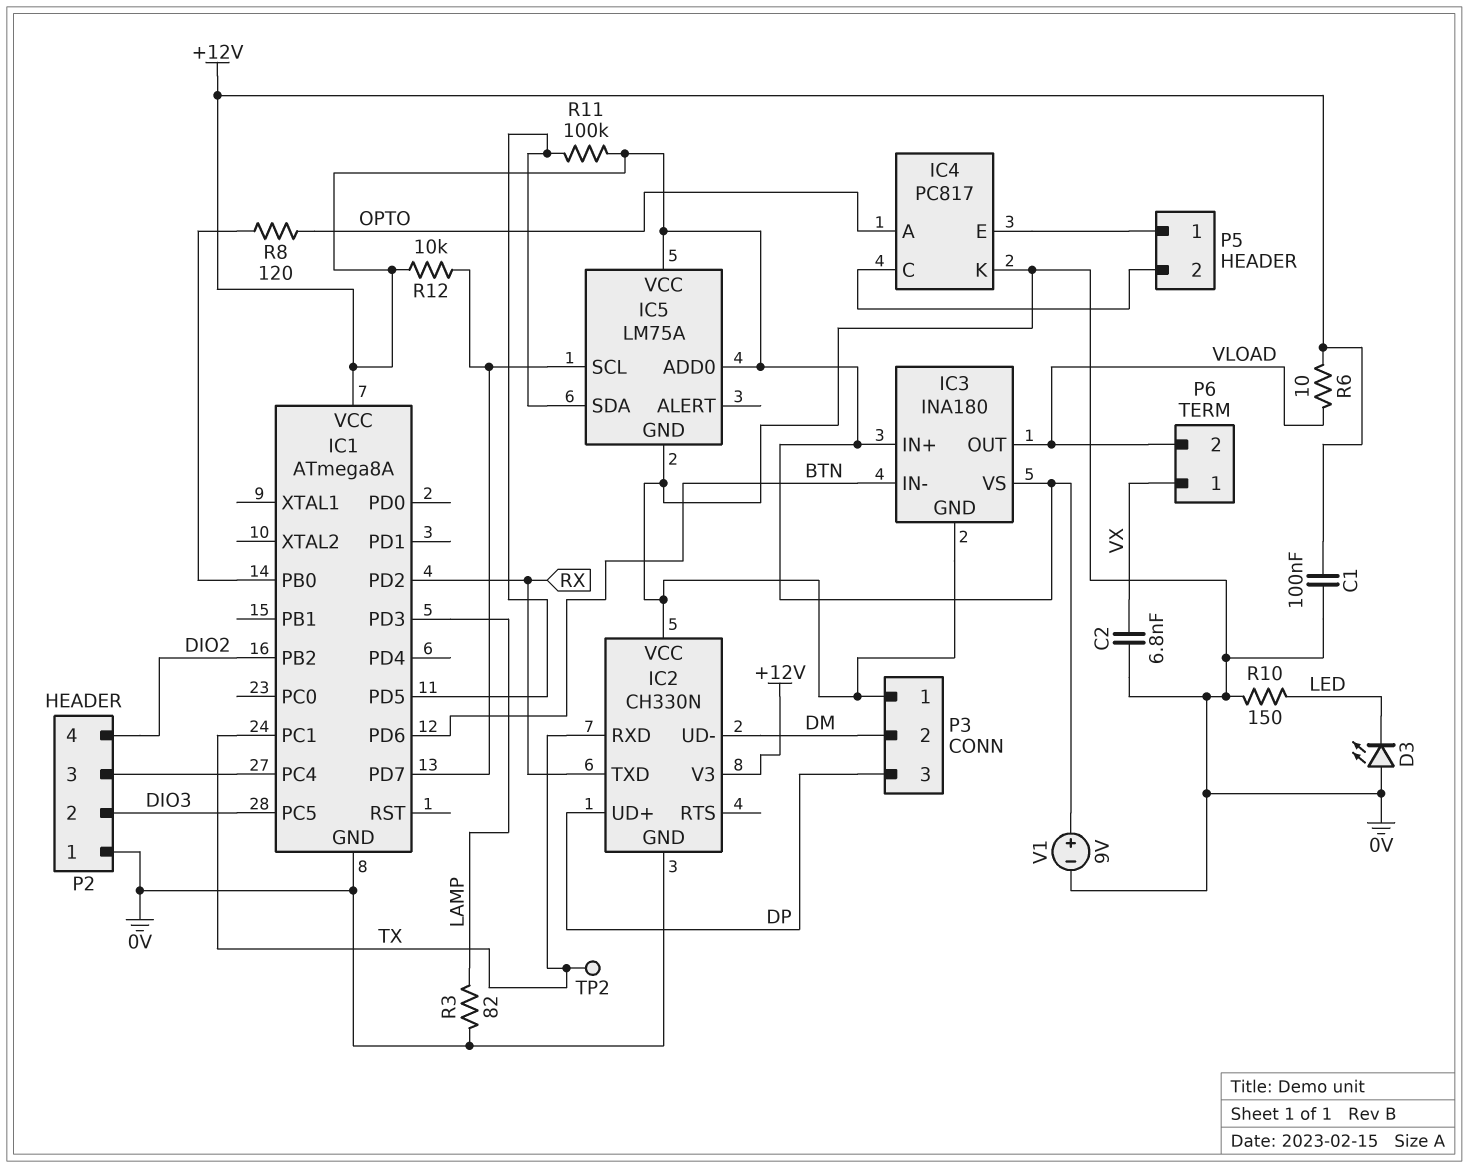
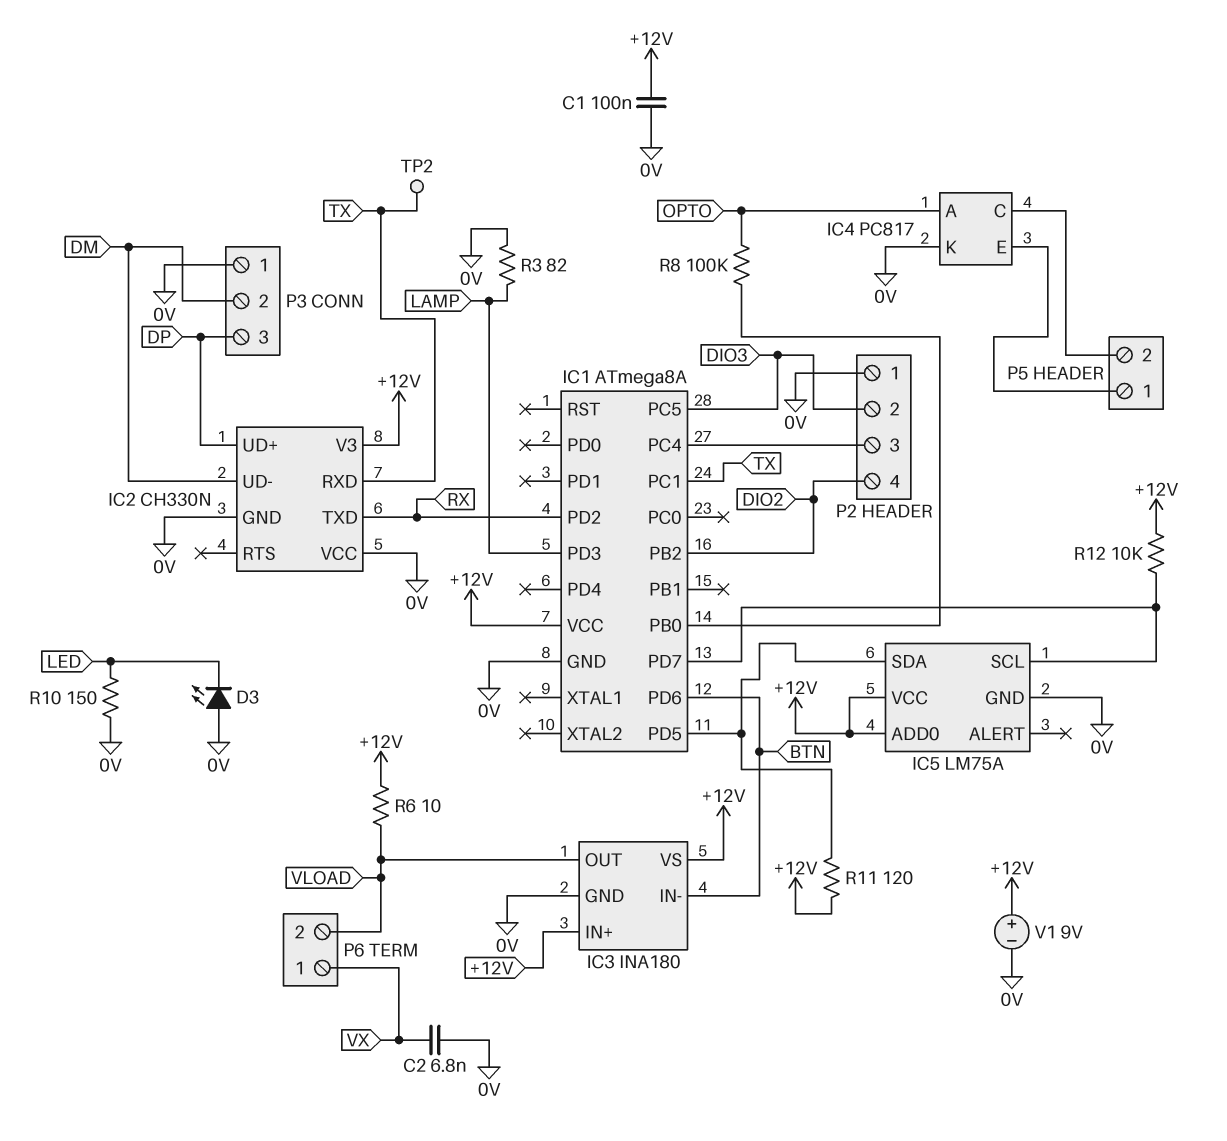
R8: 120 (IC1/PB0, OPTO) -> 100k (IC1/PB0, OPTO)
R11: 100k (+12V, IC1/PD5) -> 120 (+12V, IC1/PD5)

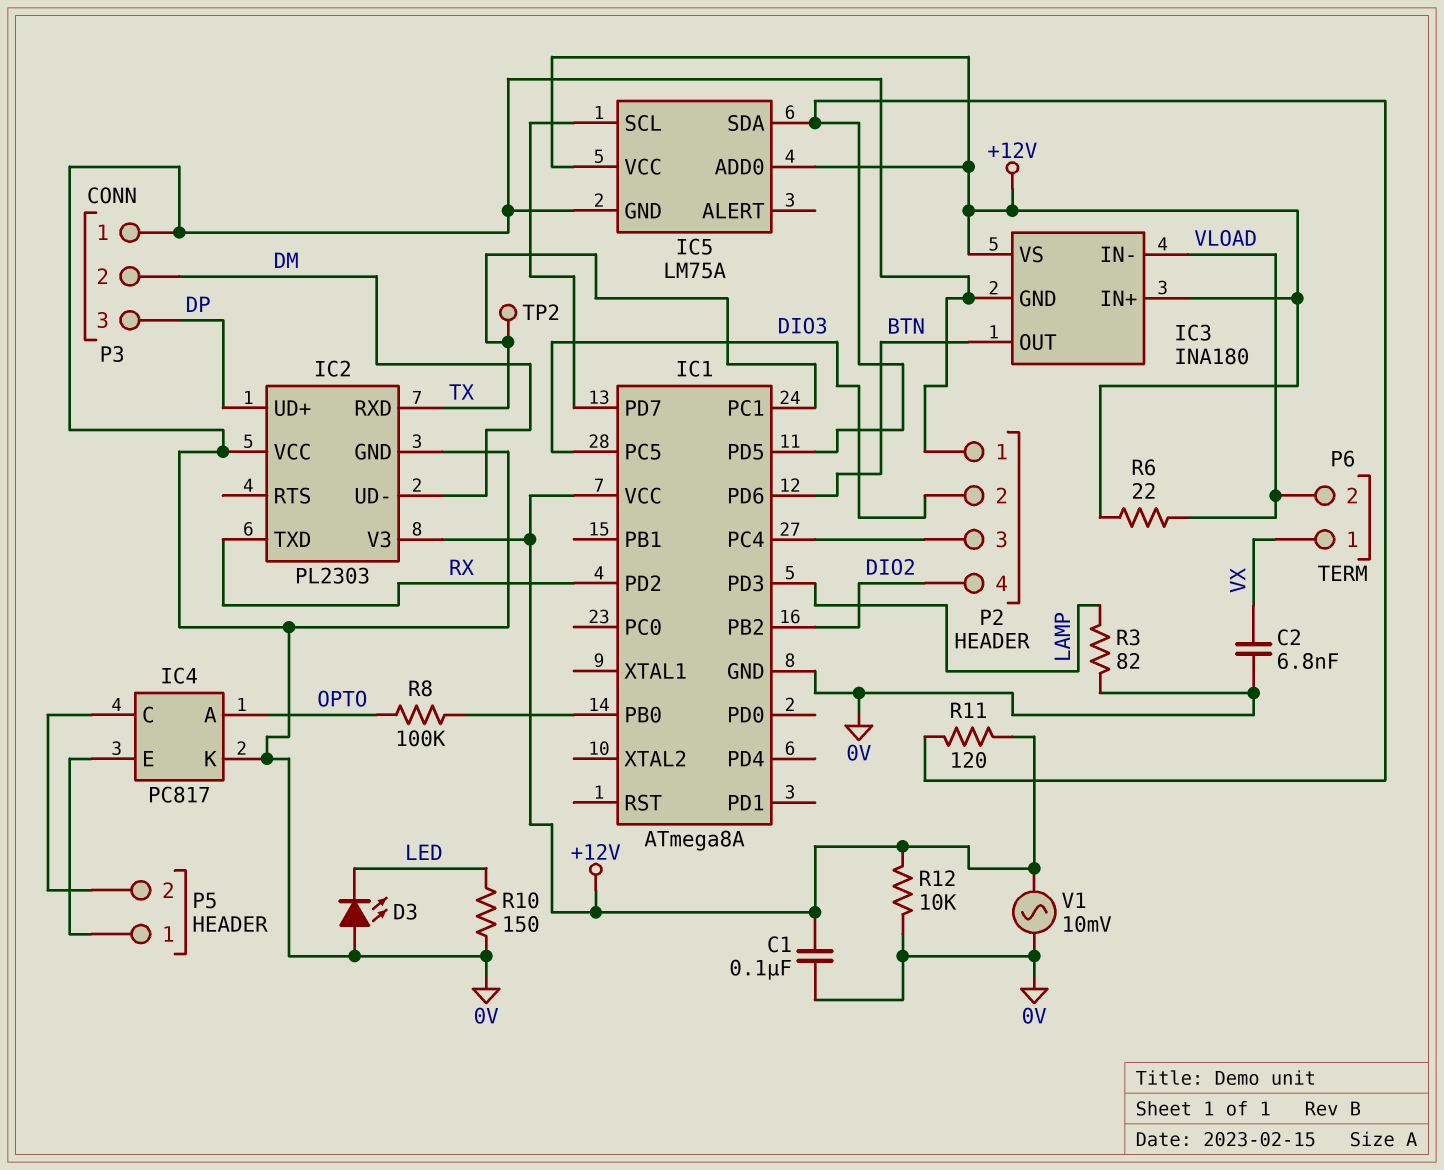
IC2: CH330N -> PL2303
IC3 pin IN-: BTN -> VLOAD
IC3 pin OUT: VLOAD -> BTN
R6: 10 (+12V, VLOAD) -> 22 (+12V, VLOAD)
R12: 10k (+12V, IC1/PD7) -> 10k (+12V, 0V)
V1: 9V (plus +12V, minus 0V) -> AC 10mV (+12V, 0V)

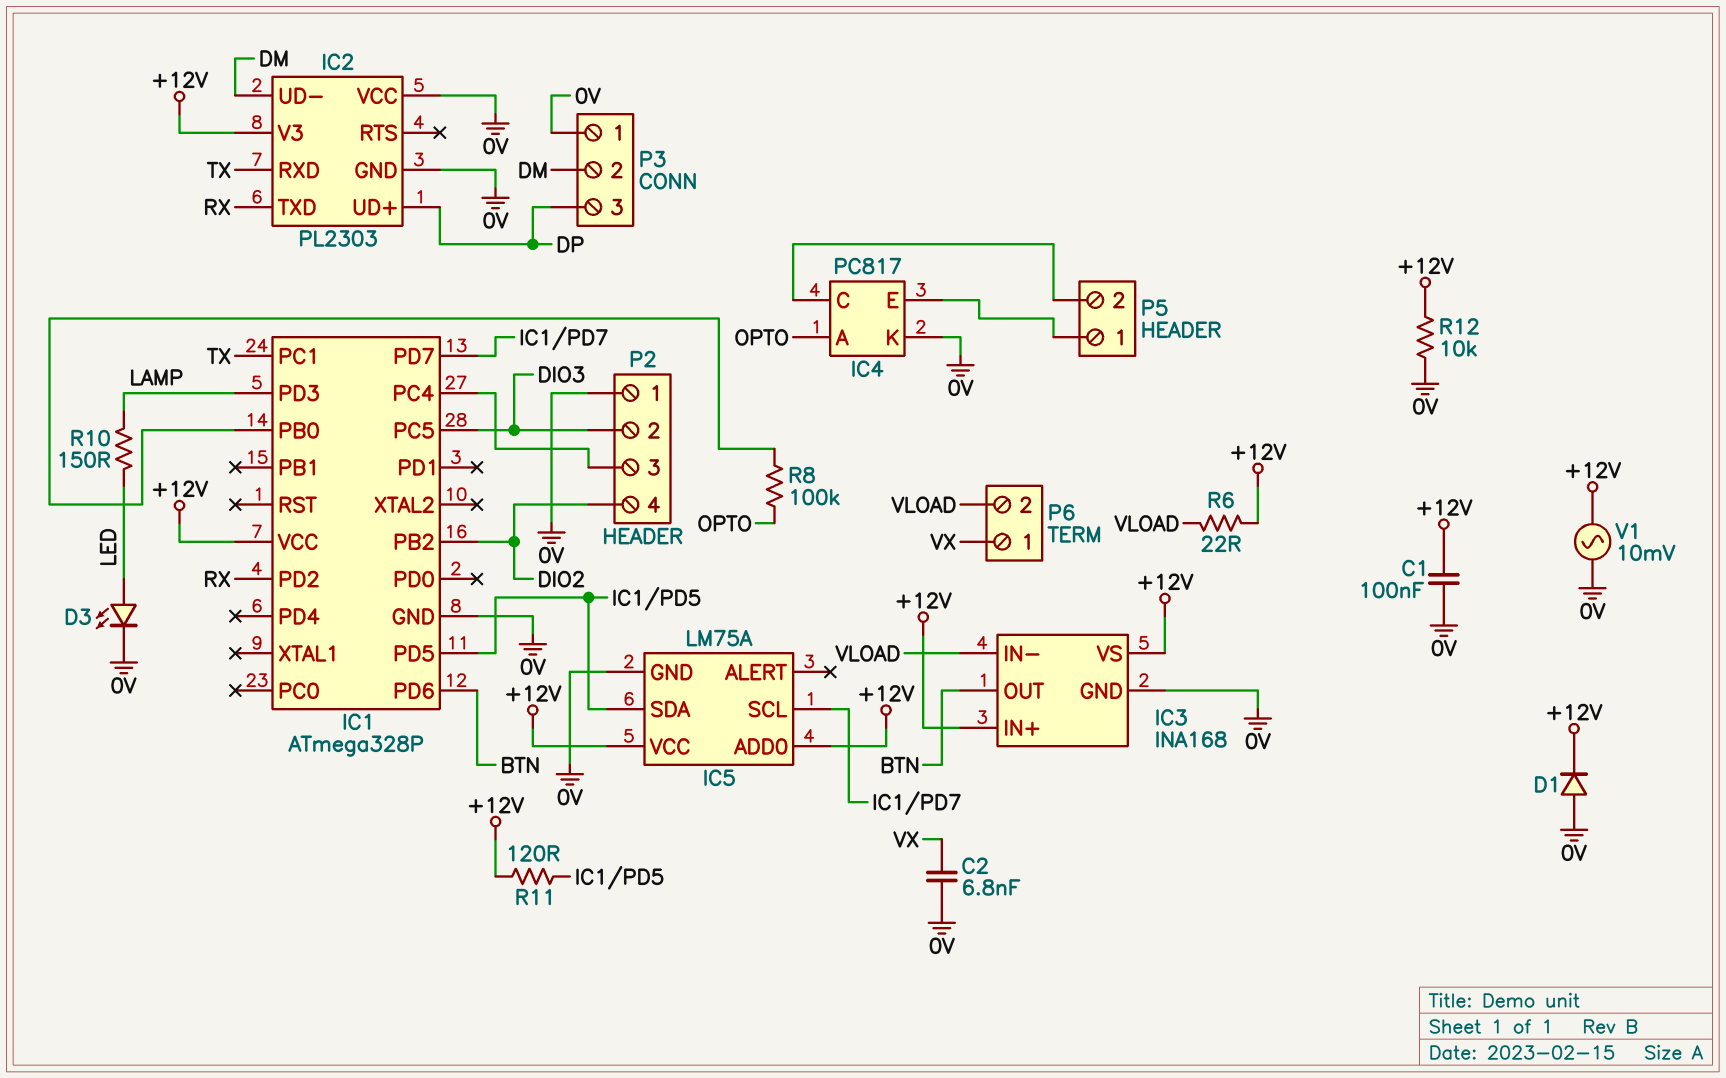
D1: none -> diode (A 0V, K +12V)
D3: LED (A 0V, K LED) -> LED (A LED, K 0V)
IC1: ATmega8A -> ATmega328P
IC3: INA180 -> INA168
R3: 82 (0V, LAMP) -> none
R10: 150 (0V, LED) -> 150 (LAMP, LED)
TP2: test point (TX) -> none

